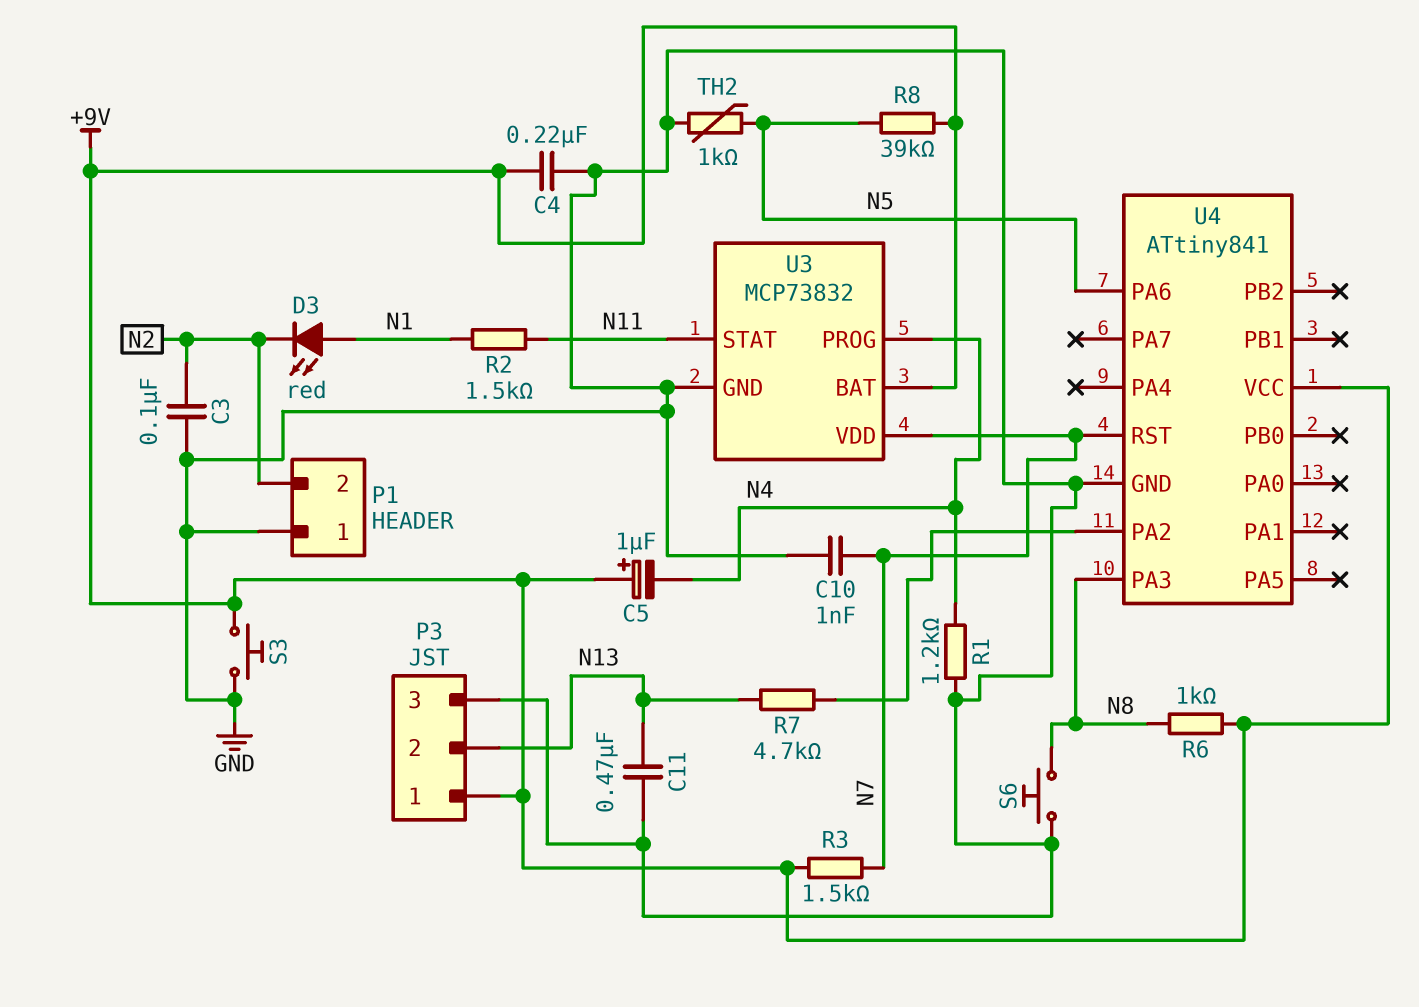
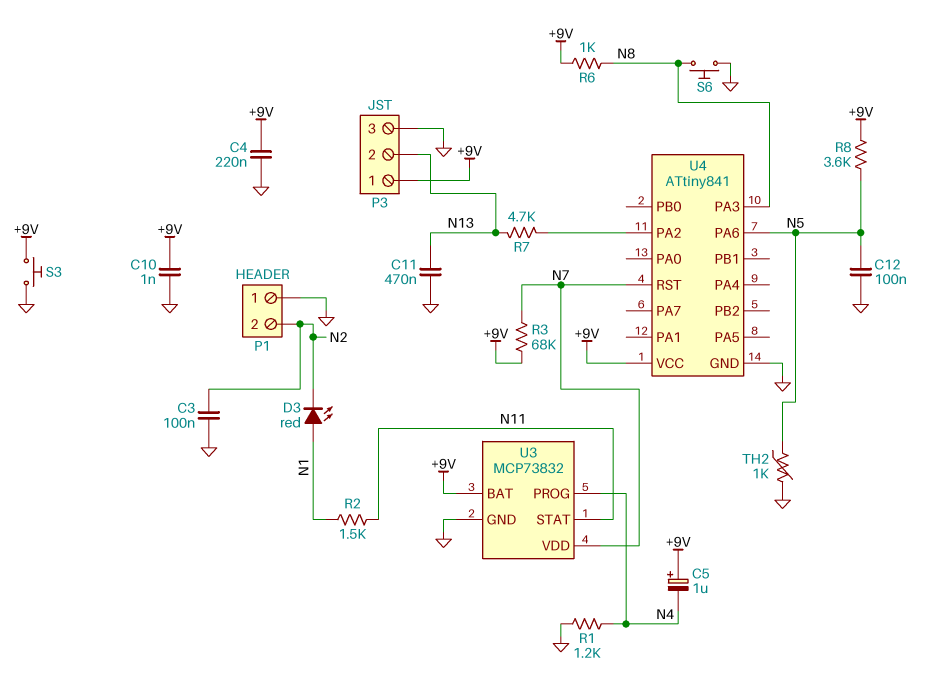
C10: 1nF (GND, N7) -> 1nF (+9V, GND)
C12: none -> 100nF (GND, N5)
R3: 1.5k (+9V, N7) -> 68k (+9V, N7)
R8: 39k (+9V, N5) -> 3.6k (+9V, N5)

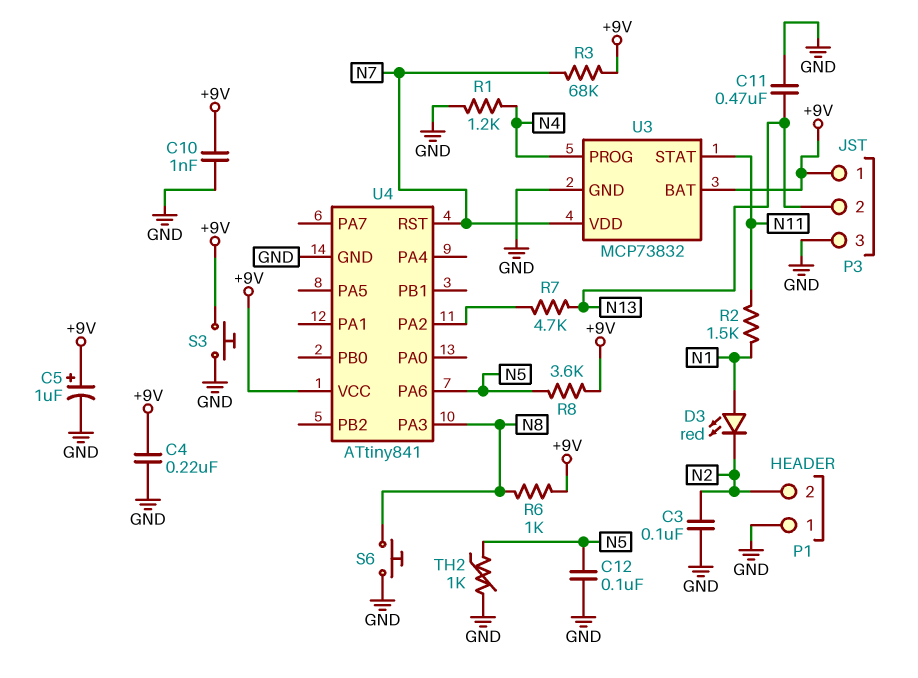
C5: 1uF (plus +9V, minus N4) -> 1uF (plus +9V, minus GND)

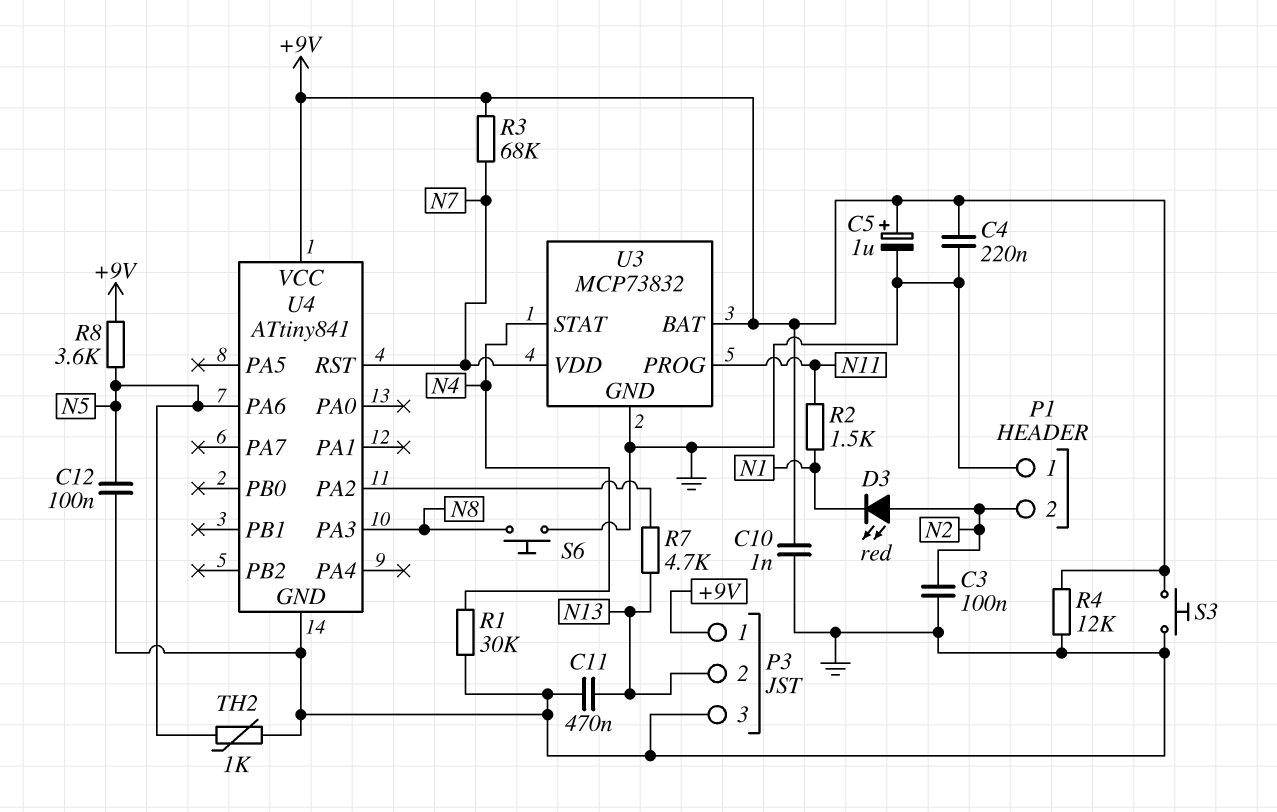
D3: LED red (A N1, K N2) -> LED red (A N2, K N1)
R1: 1.2k (GND, N4) -> 30k (GND, N4)
R4: none -> 12k (+9V, GND)
R6: 1k (+9V, N8) -> none
U3 pin PROG: N4 -> N11
U3 pin STAT: N11 -> N4

